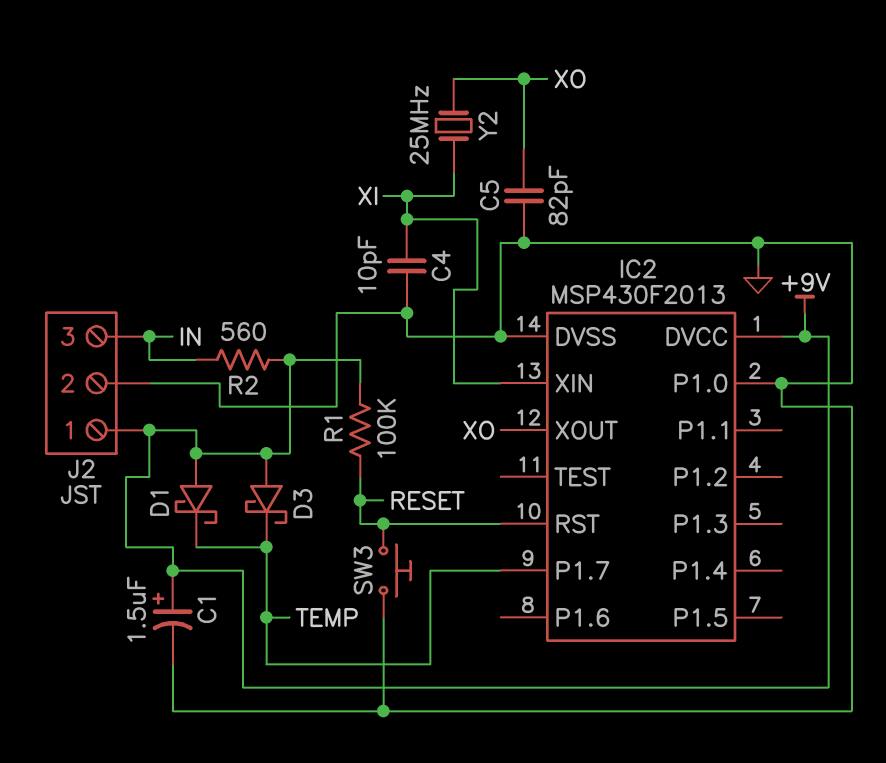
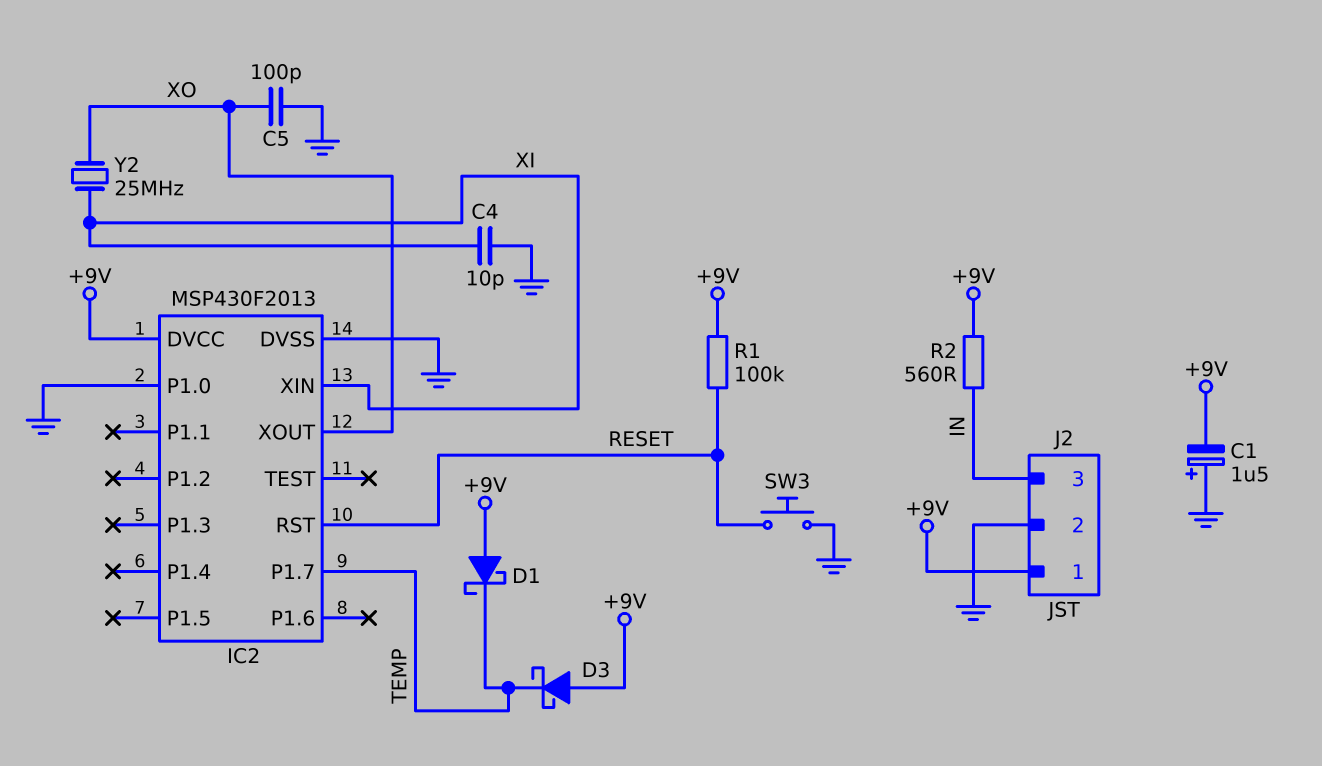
C1: 1.5uF (plus +9V, minus GND) -> 1.5uF (plus GND, minus +9V)
C5: 82pF (GND, XO) -> 100pF (GND, XO)

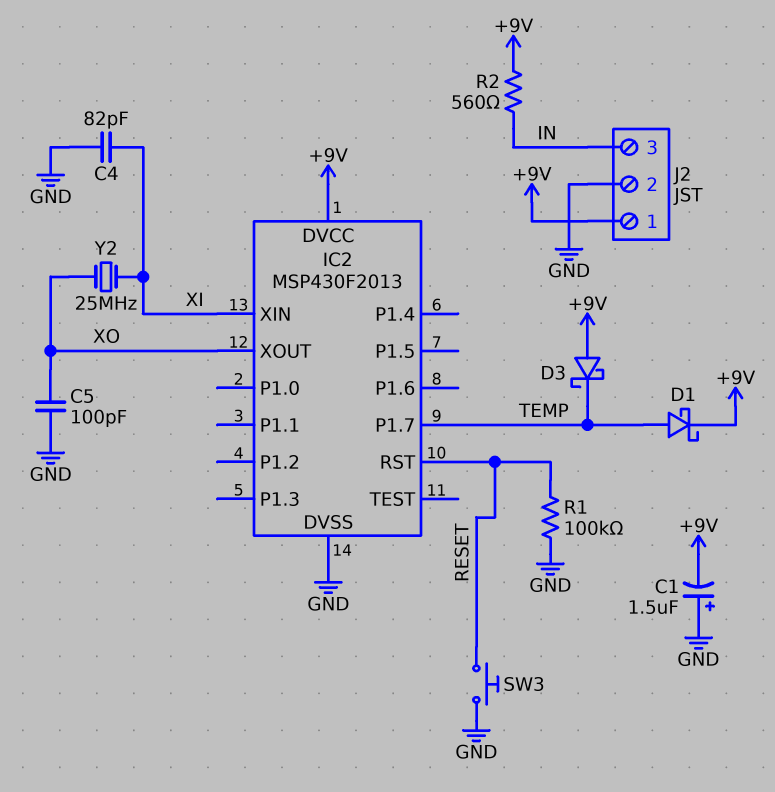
C4: 10pF (GND, XI) -> 82pF (GND, XI)
D1: schottky (A +9V, K TEMP) -> schottky (A TEMP, K +9V)
IC2 pin P1.0: GND -> none
R1: 100k (+9V, RESET) -> 100k (GND, RESET)

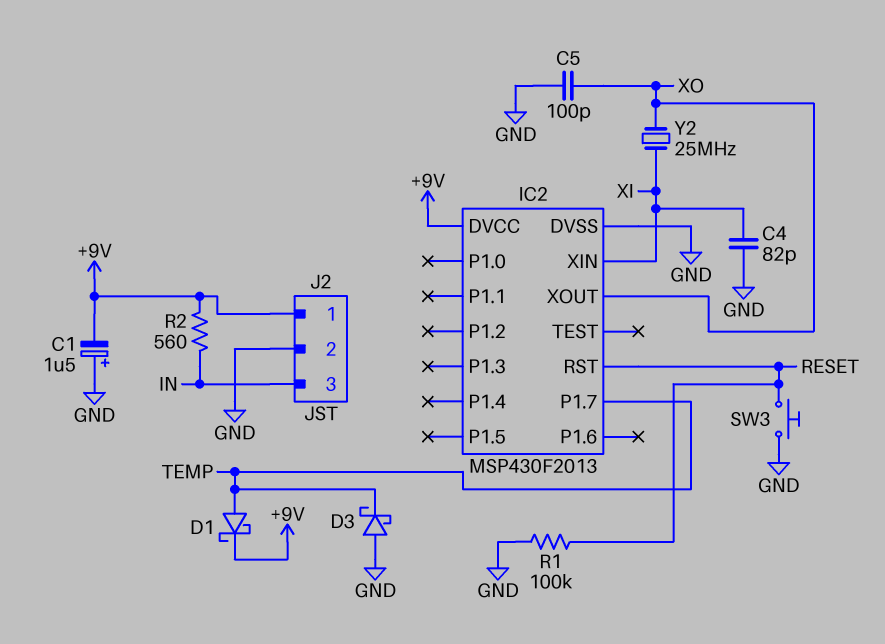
D3: schottky (A +9V, K TEMP) -> schottky (A GND, K TEMP)

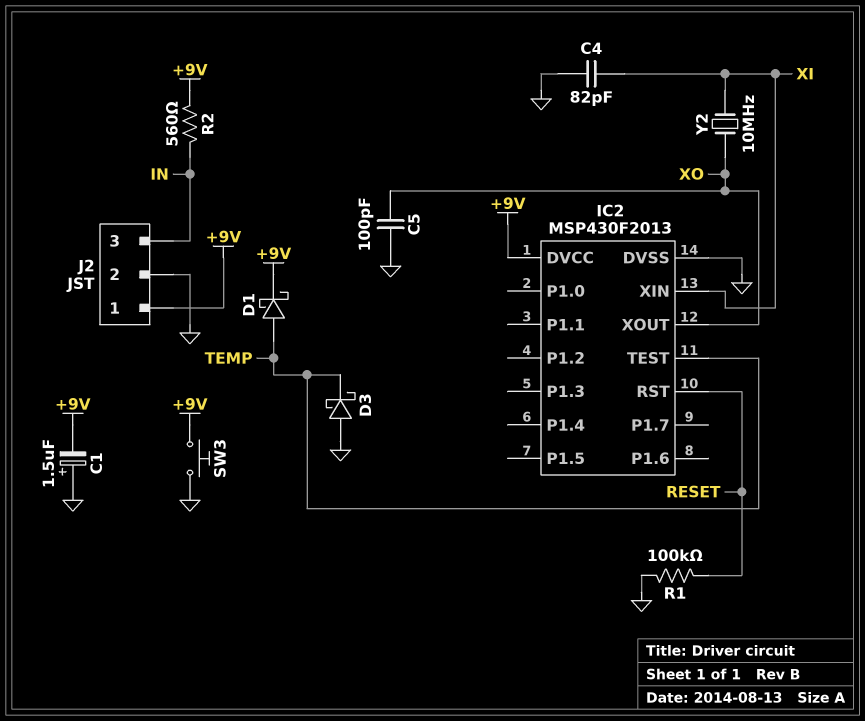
IC2 pin P1.7: TEMP -> none
IC2 pin TEST: none -> TEMP
SW3: button (GND, RESET) -> button (+9V, GND)
Y2: 25MHz (XI, XO) -> 10MHz (XI, XO)

